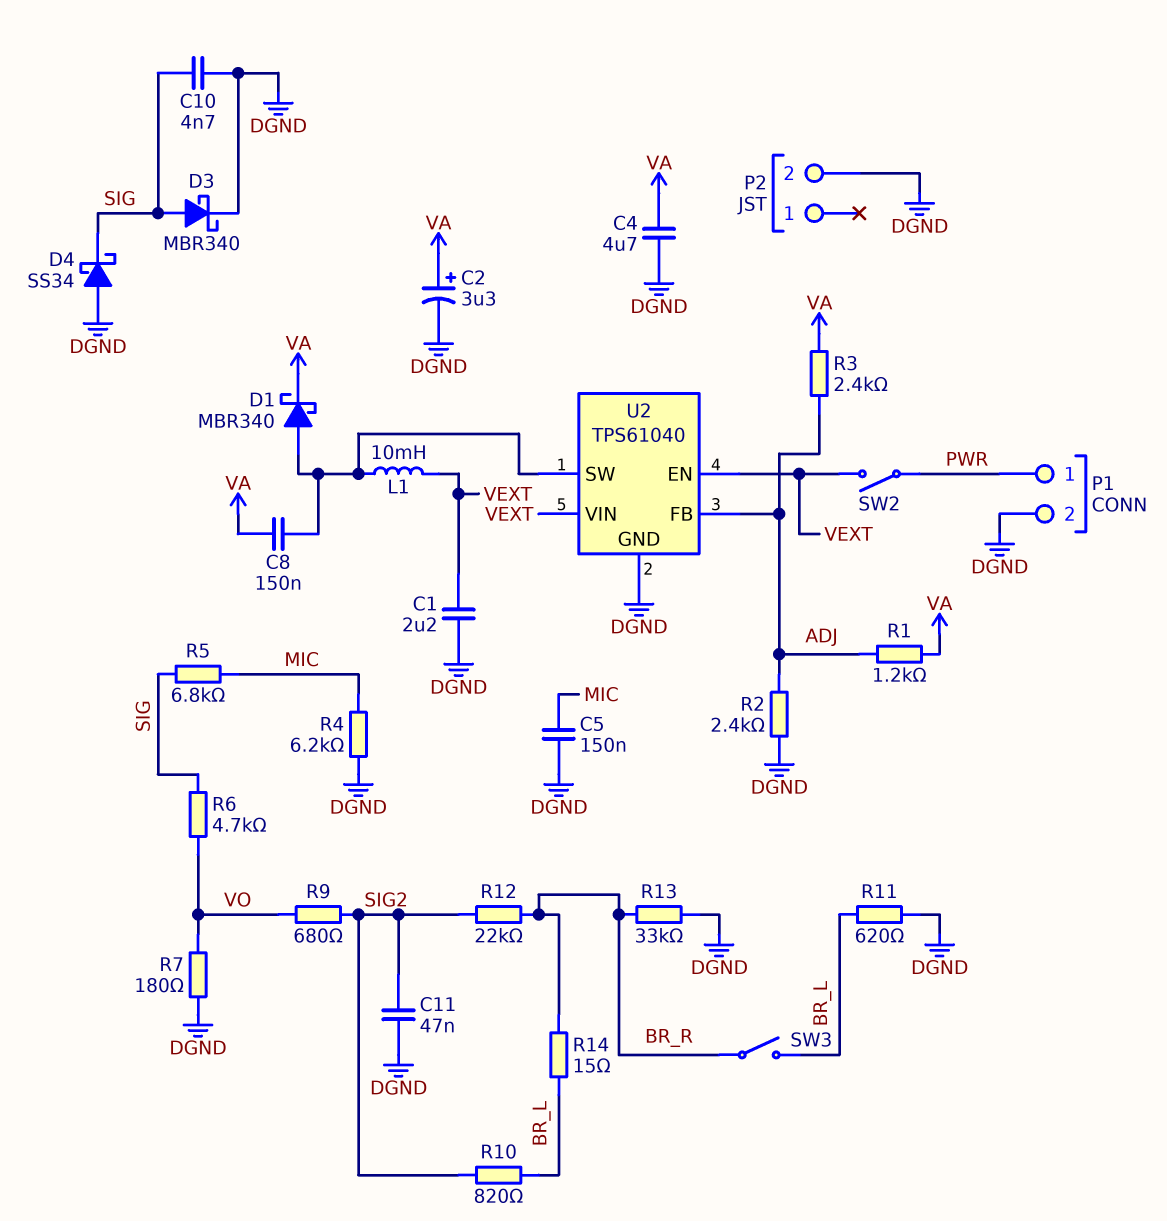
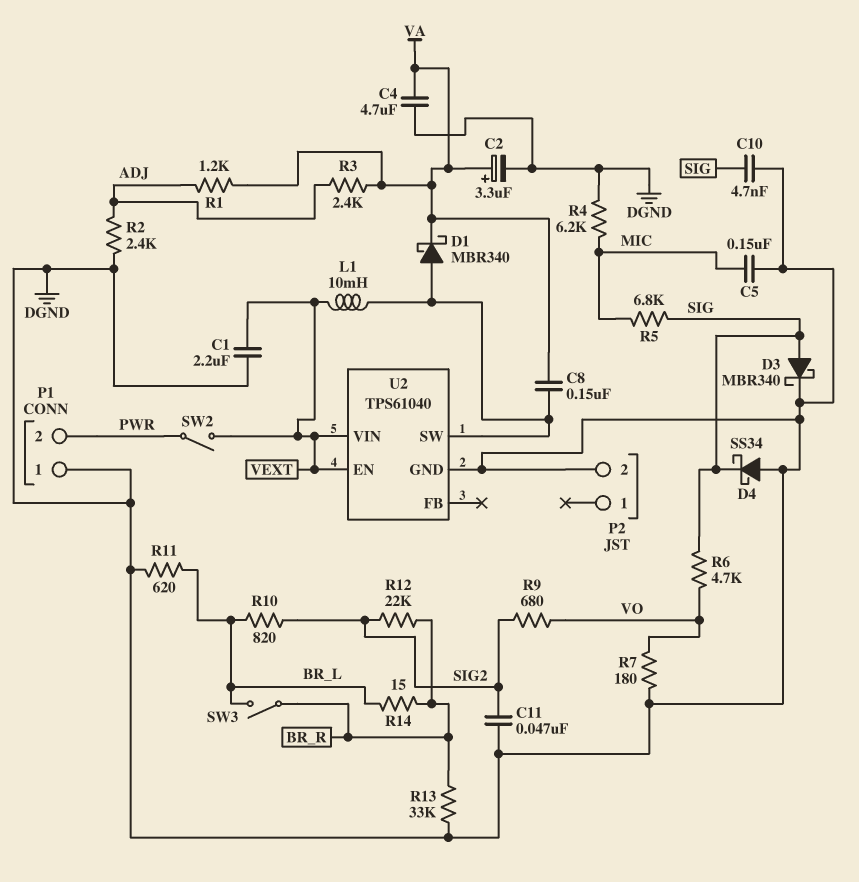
P1 pin 1: PWR -> DGND
P1 pin 2: DGND -> PWR
U2 pin FB: ADJ -> none

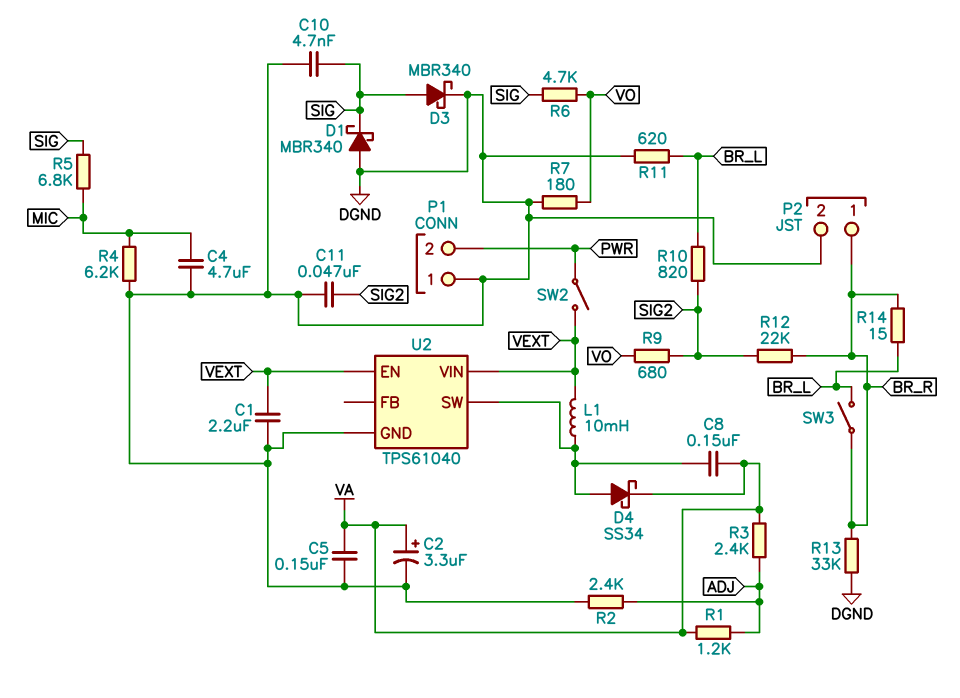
C4: 4.7uF (DGND, VA) -> 4.7uF (DGND, MIC)
C5: 150nF (DGND, MIC) -> 150nF (DGND, VA)
D1: schottky MBR340 (A U2/SW, K VA) -> schottky MBR340 (A DGND, K SIG)
D4: schottky SS34 (A DGND, K SIG) -> schottky SS34 (A U2/SW, K VA)
P2 pin 1: none -> BR_R

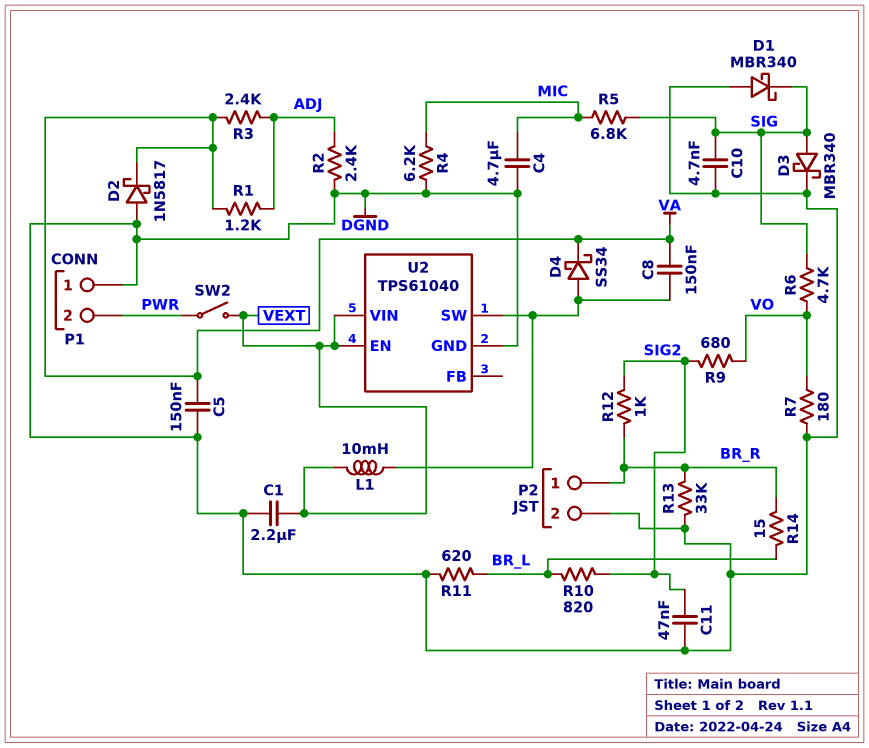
C2: 3.3uF (plus VA, minus DGND) -> none
D2: none -> schottky 1N5817 (A DGND, K VA)
R12: 22k (BR_R, SIG2) -> 1k (BR_R, SIG2)
SW3: switch (BR_L, BR_R) -> none

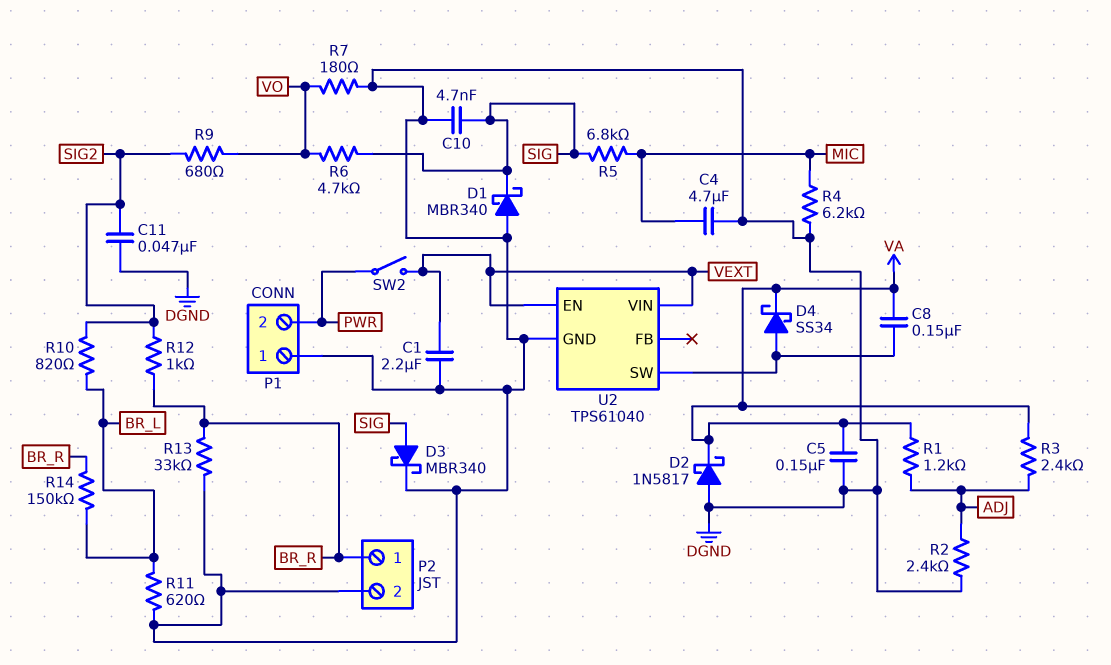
L1: 10mH (U2/SW, VEXT) -> none
R14: 15 (BR_L, BR_R) -> 150k (BR_L, BR_R)

